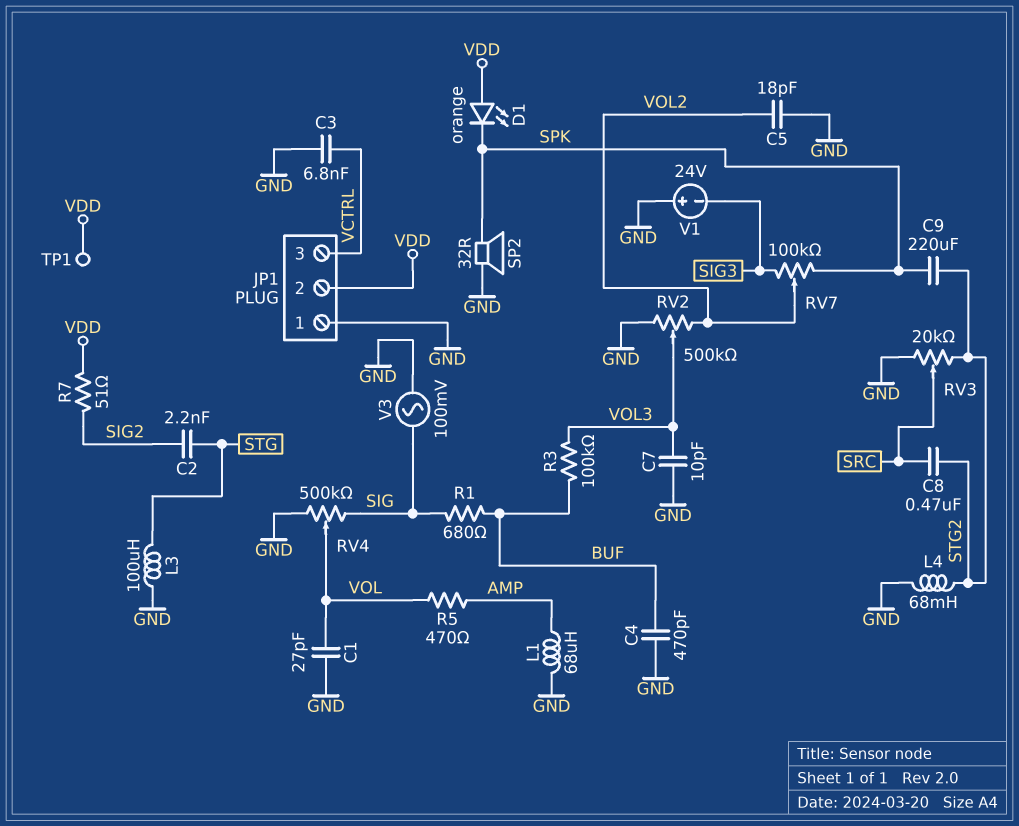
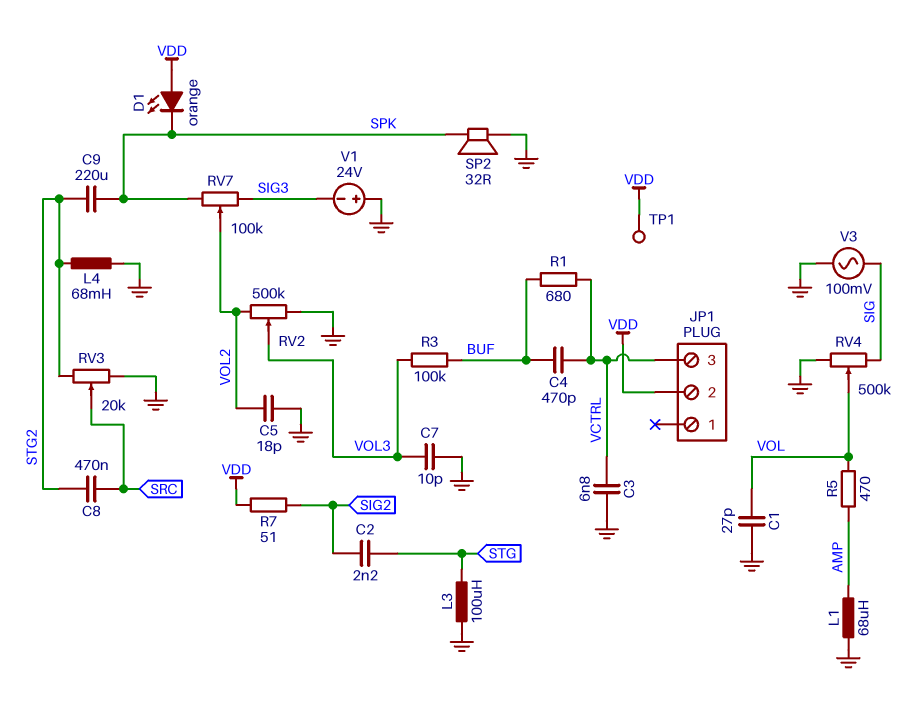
C4: 470pF (BUF, GND) -> 470pF (BUF, VCTRL)
JP1 pin 1: GND -> none
R1: 680 (BUF, SIG) -> 680 (BUF, VCTRL)

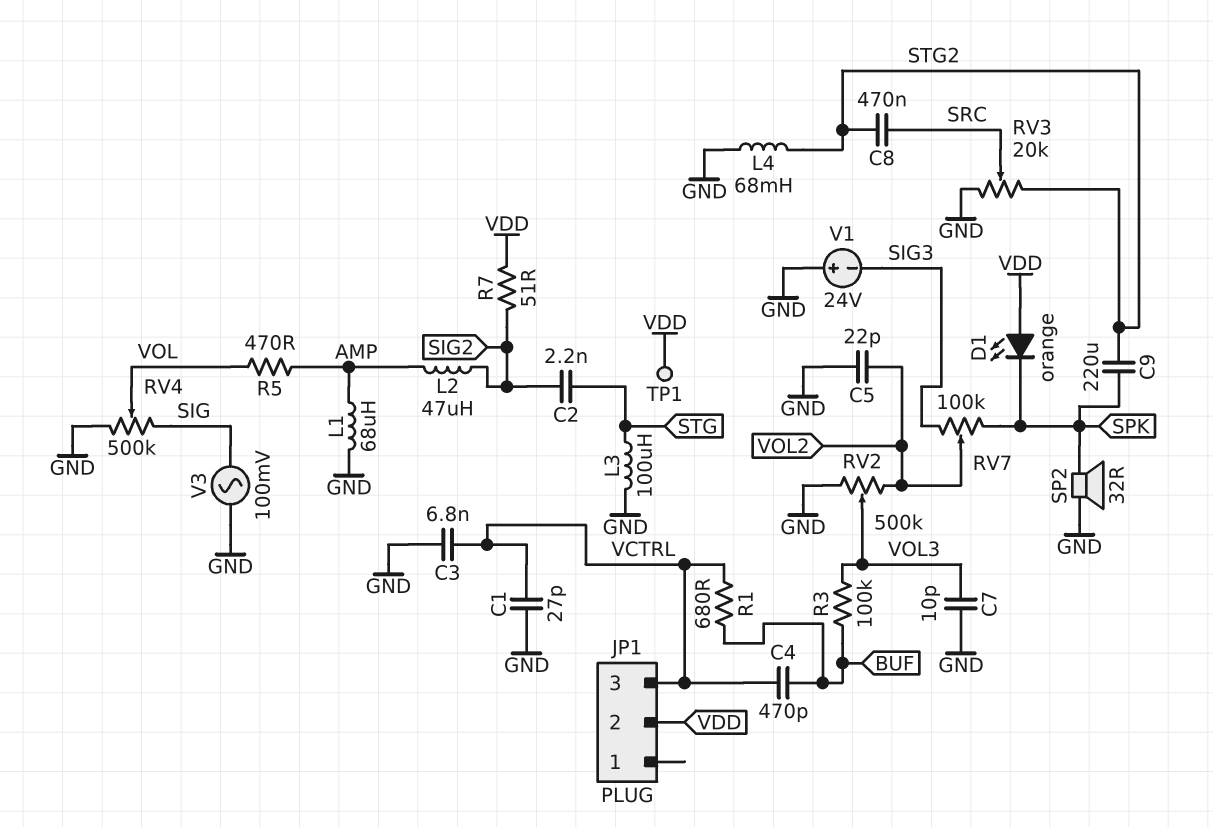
C1: 27pF (GND, VOL) -> 27pF (GND, VCTRL)
C5: 18pF (GND, VOL2) -> 22pF (GND, VOL2)
L2: none -> 47uH (AMP, SIG2)

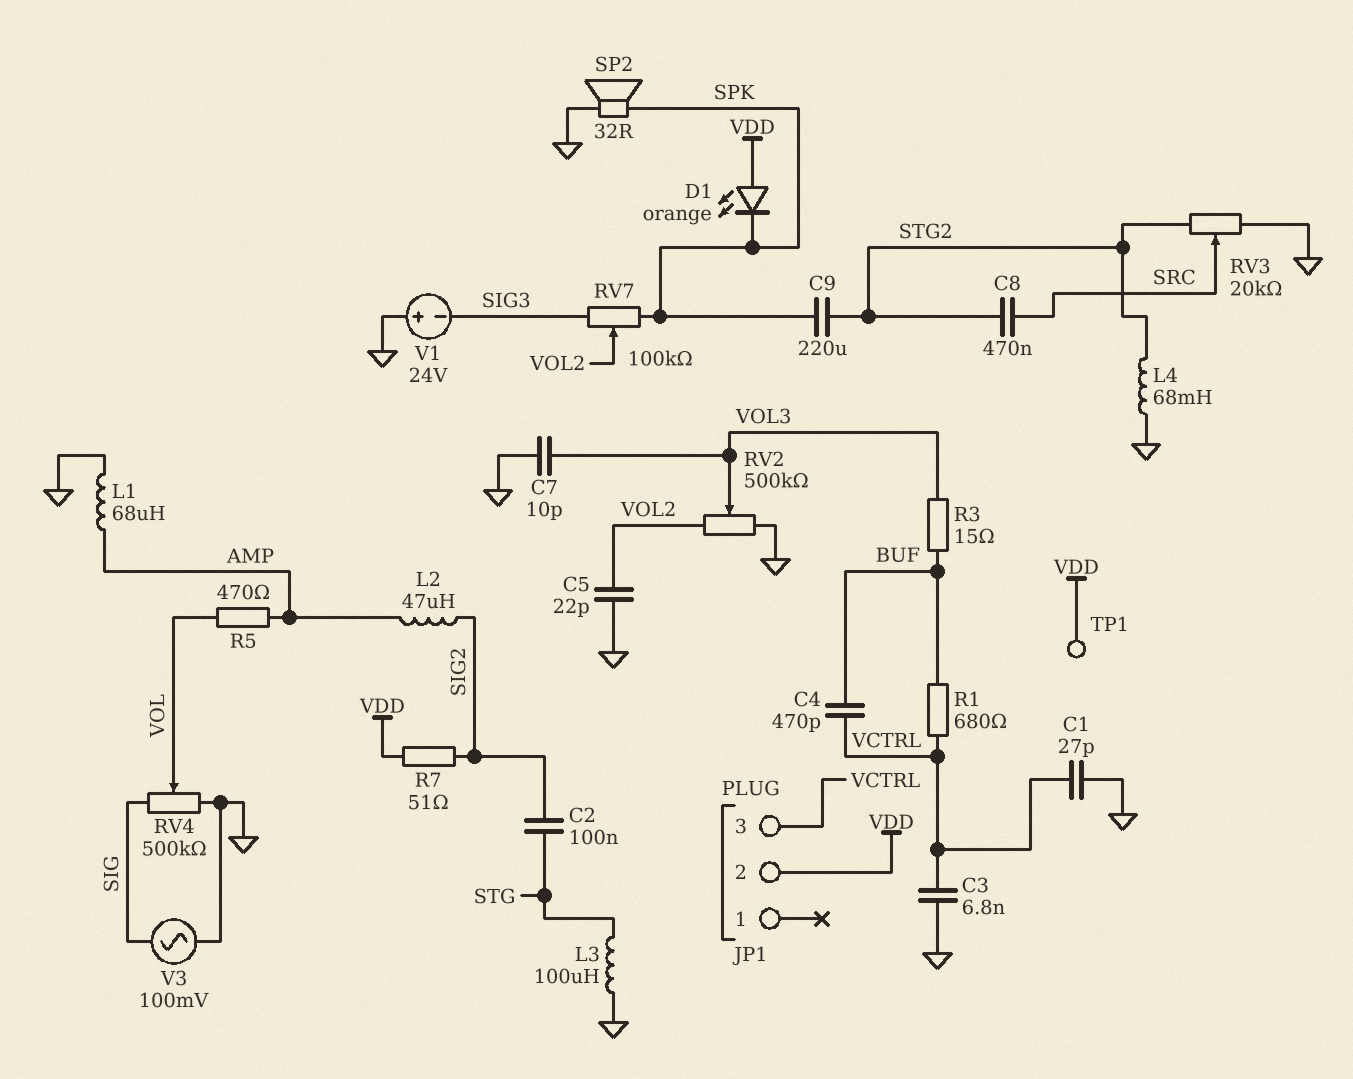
C2: 2.2nF (SIG2, STG) -> 100nF (SIG2, STG)
R3: 100k (BUF, VOL3) -> 15 (BUF, VOL3)

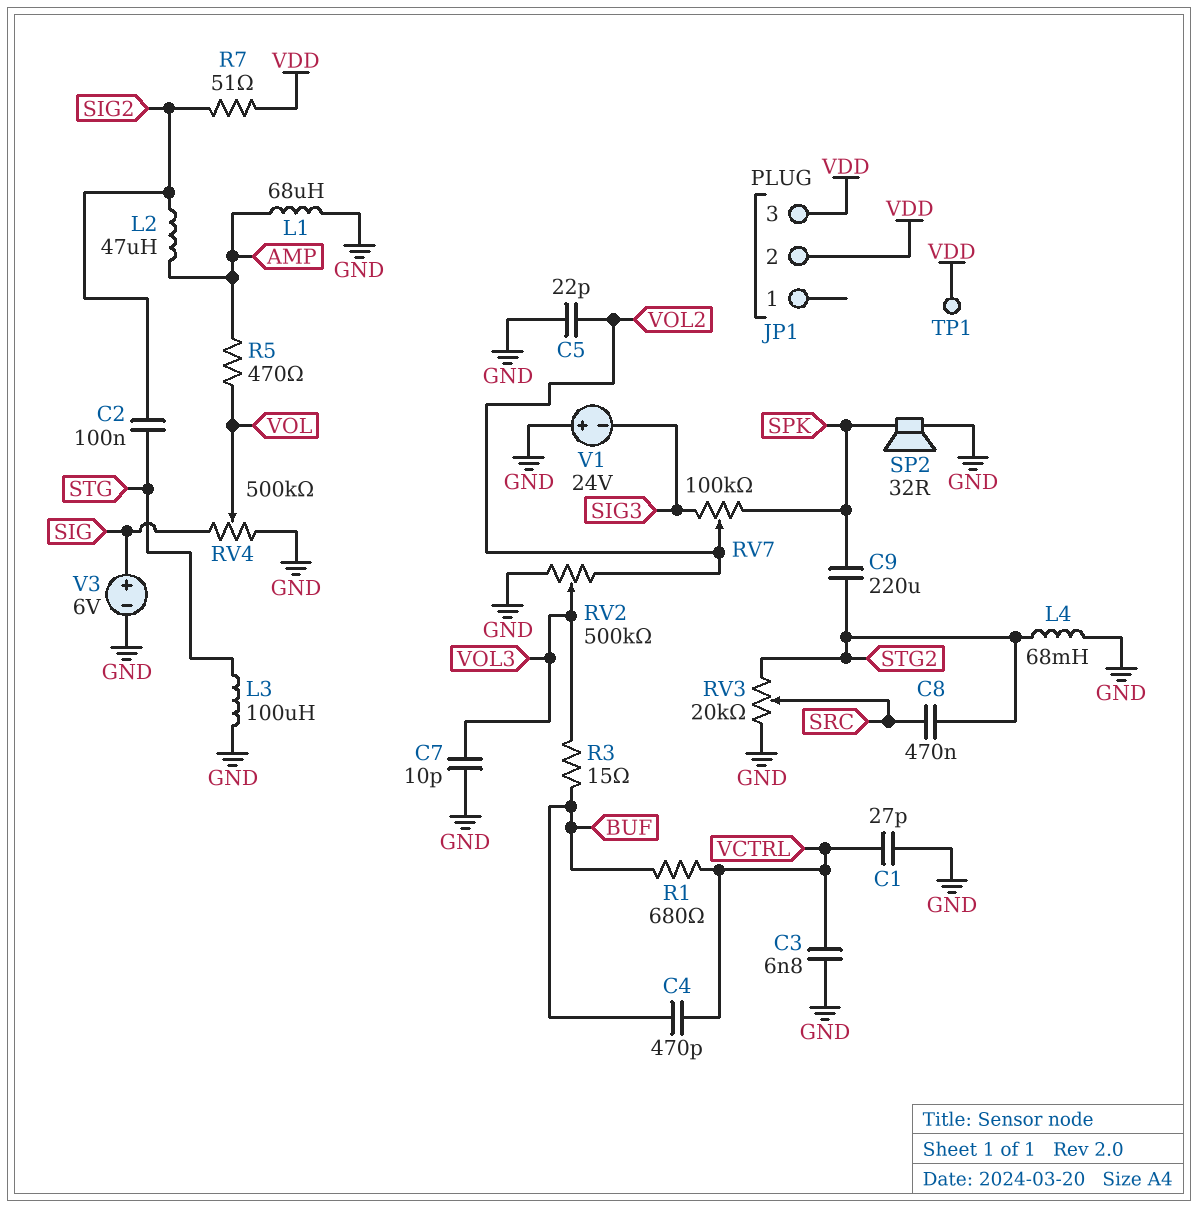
D1: LED orange (A VDD, K SPK) -> none
JP1 pin 3: VCTRL -> VDD
V3: AC 100mV (GND, SIG) -> 6V (plus SIG, minus GND)

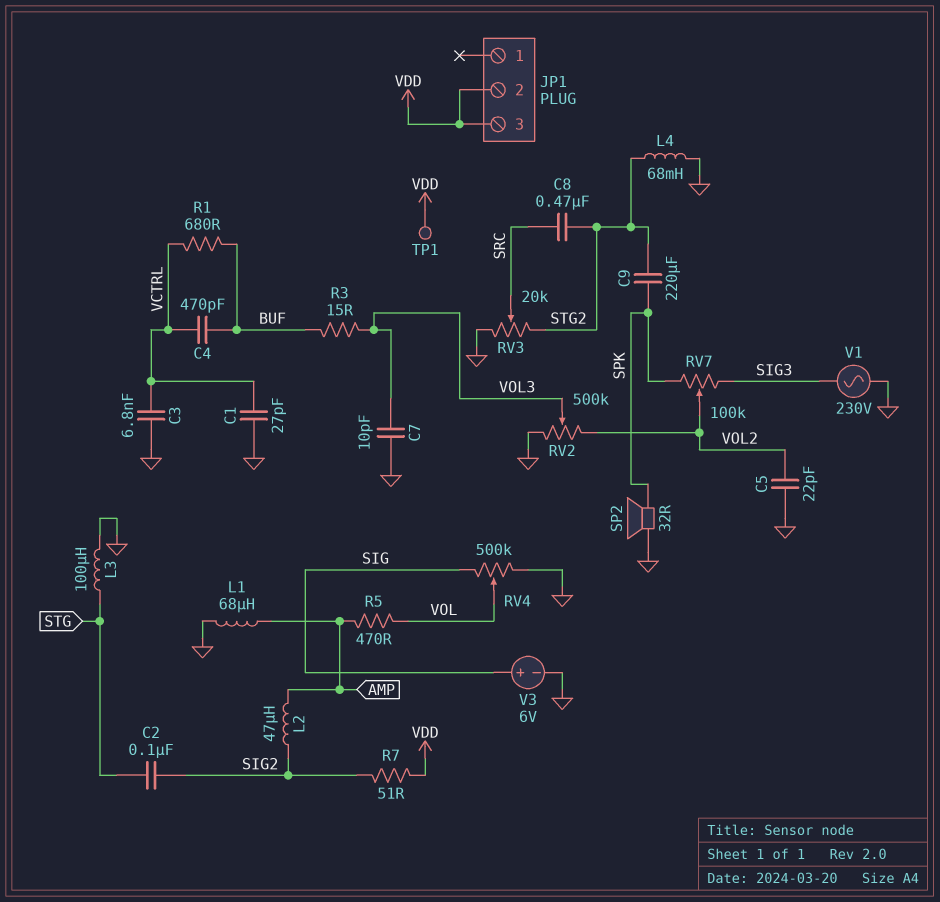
V1: 24V (plus GND, minus SIG3) -> AC 230V (GND, SIG3)

